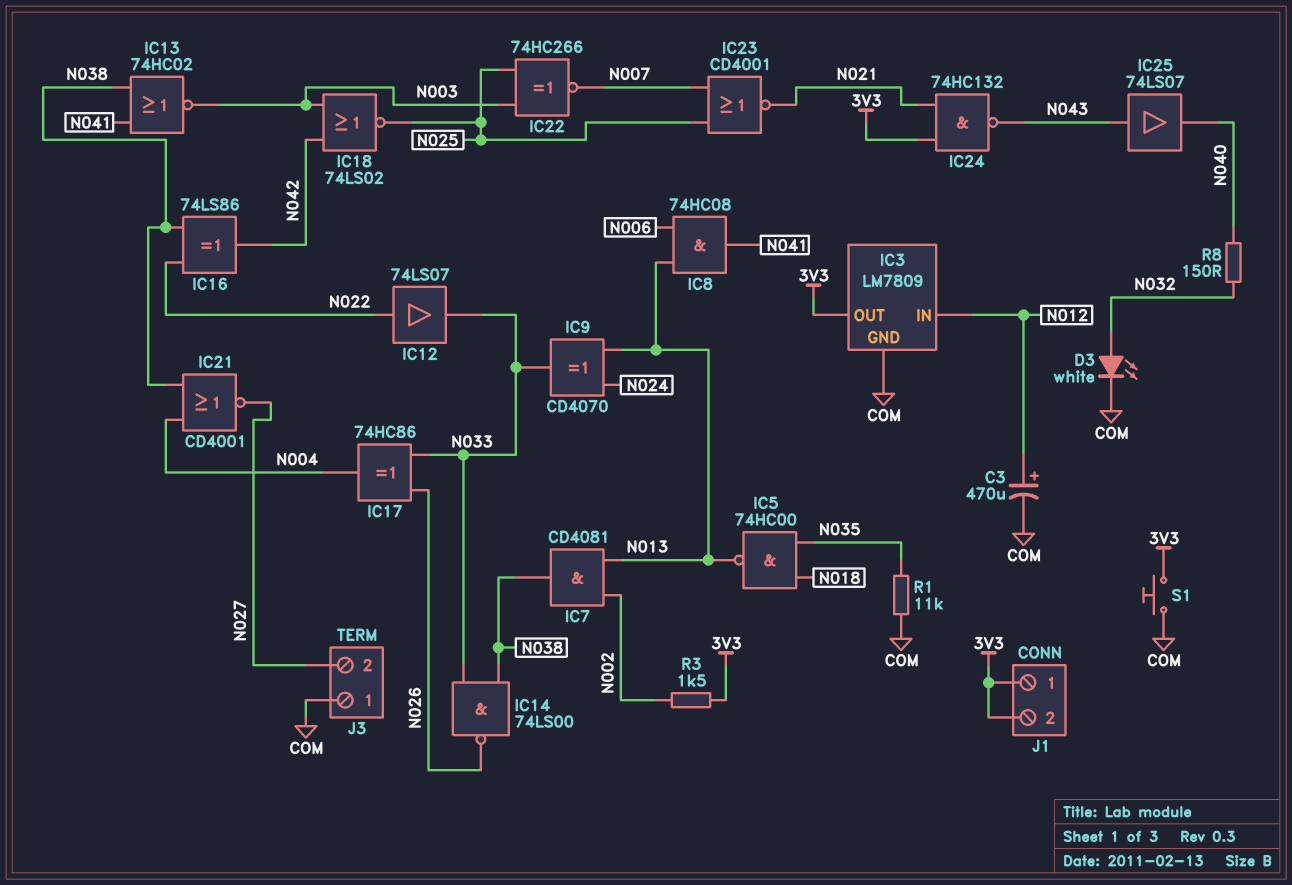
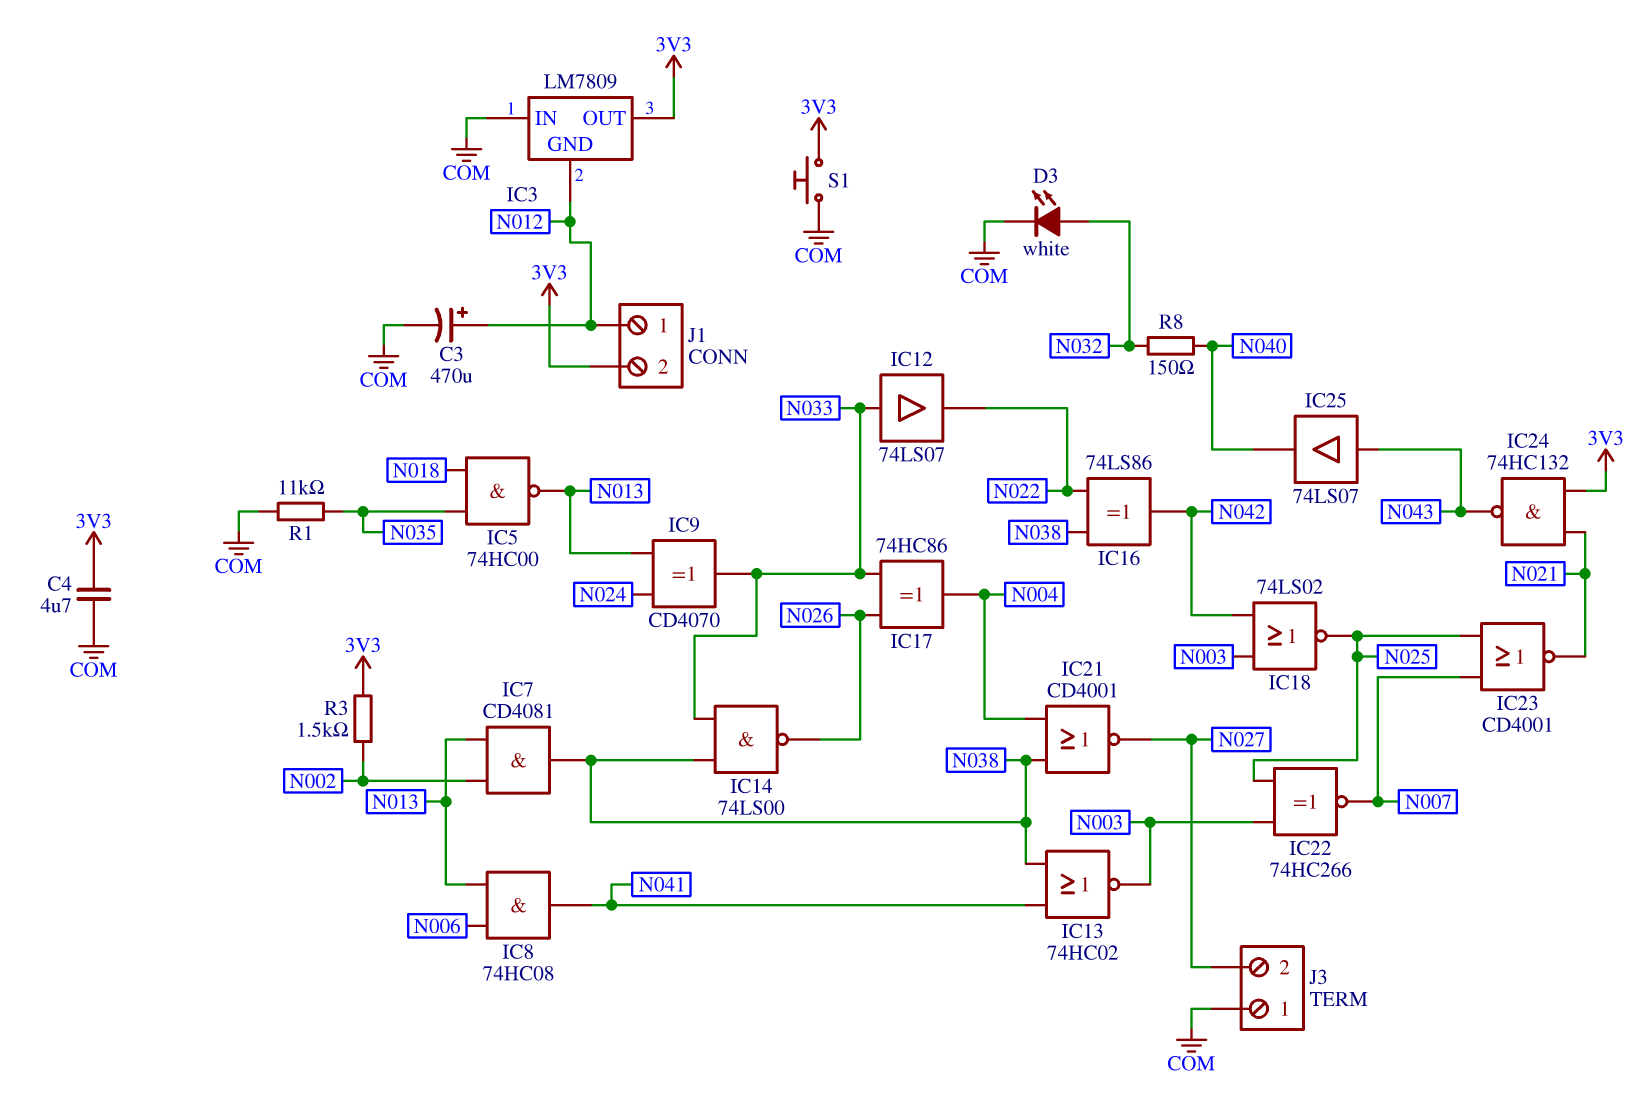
C4: none -> 4.7uF (3V3, COM)
IC3 pin GND: COM -> N012
IC3 pin IN: N012 -> COM
IC12: buffer 74LS07 (in N022, out N033) -> buffer 74LS07 (in N033, out N022)
J1 pin 1: 3V3 -> N012

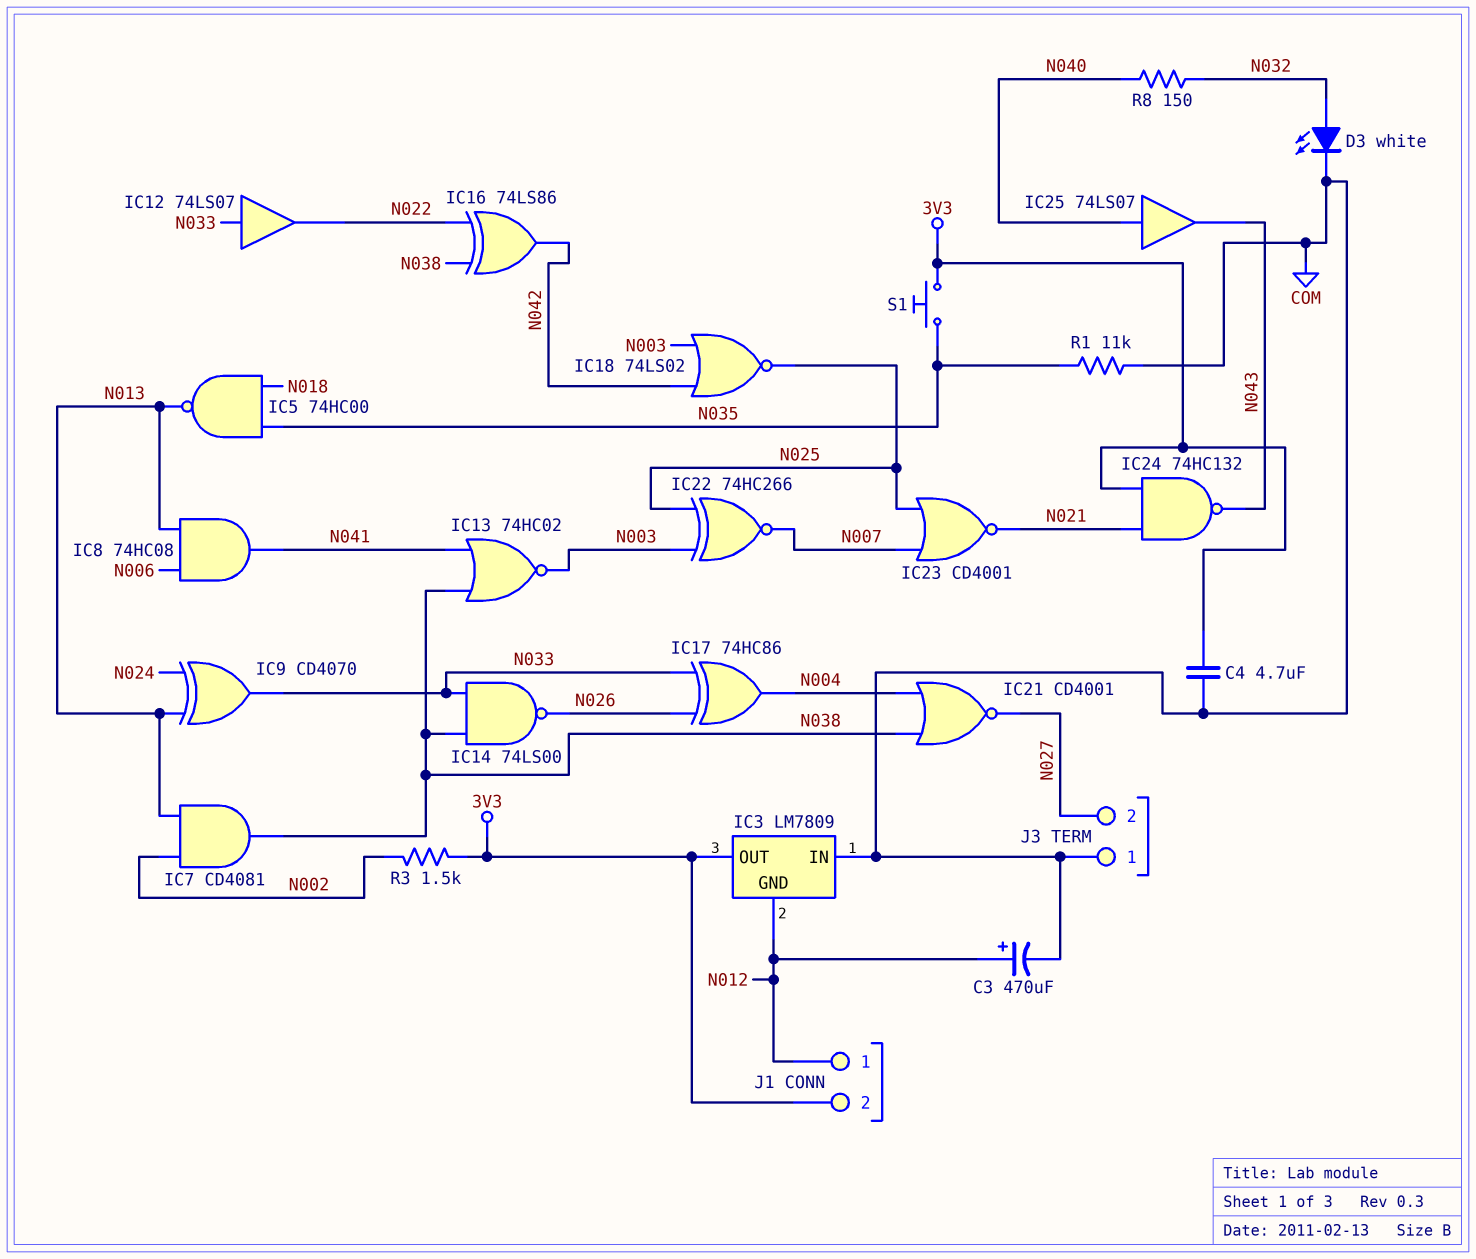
IC25: buffer 74LS07 (in N043, out N040) -> buffer 74LS07 (in N040, out N043)
S1: button (3V3, COM) -> button (3V3, N035)

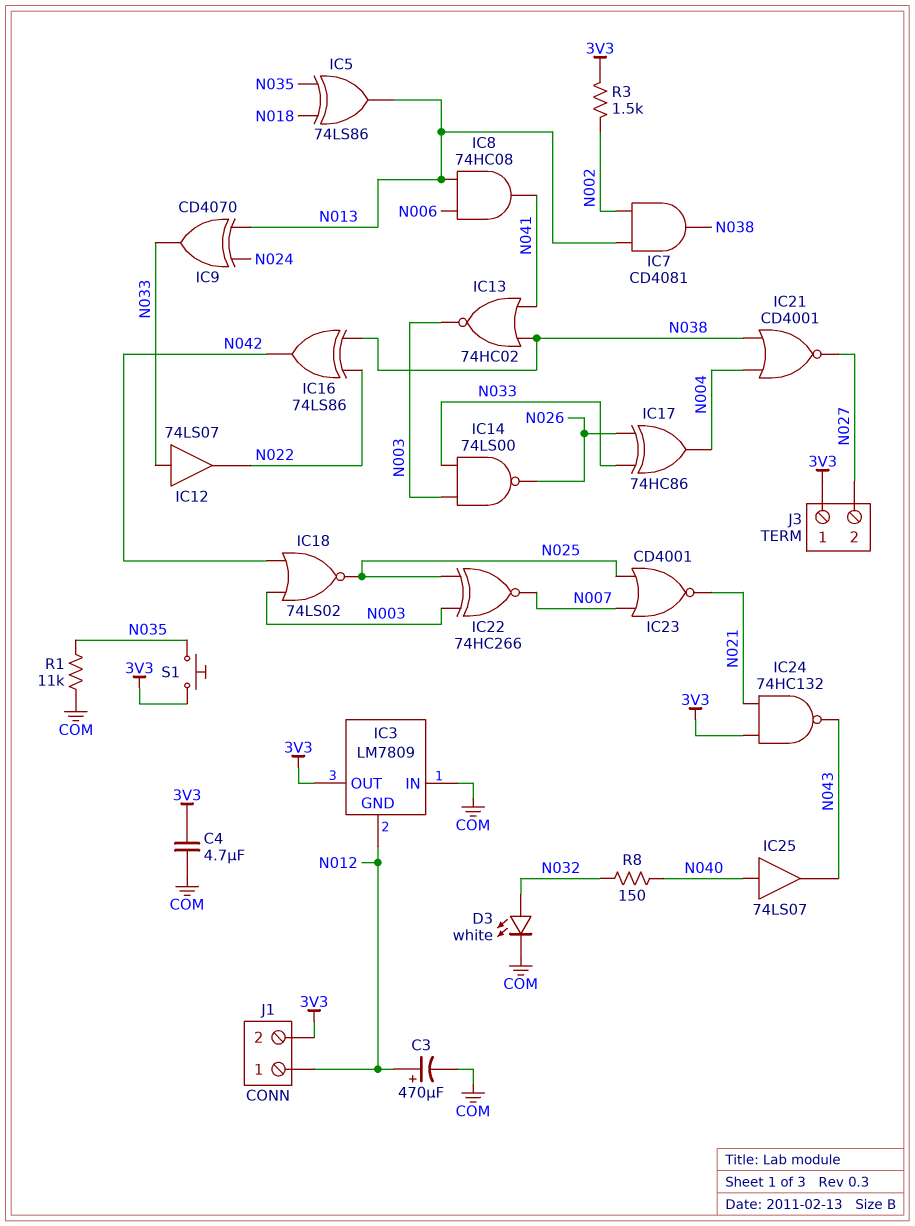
IC5: NAND 74HC00 (in N018, in N035, out N013) -> XOR 74LS86 (in N018, in N035, out N013)
IC14: NAND 74LS00 (in N033, in N038, out N026) -> NAND 74LS00 (in N003, in N033, out N026)
J3 pin 1: COM -> 3V3

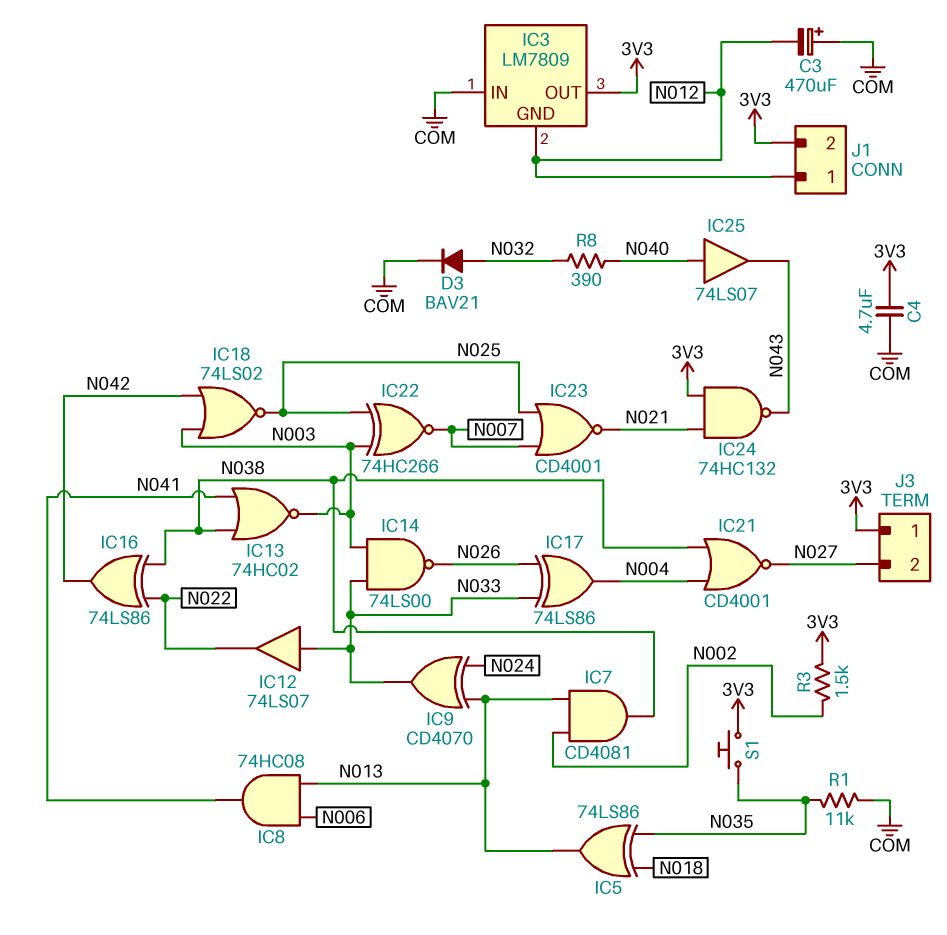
C3: 470uF (plus N012, minus COM) -> 470uF (plus COM, minus N012)
D3: LED white (A N032, K COM) -> diode BAV21 (A N032, K COM)
IC17: XOR 74HC86 (in N026, in N033, out N004) -> XOR 74LS86 (in N026, in N033, out N004)
R8: 150 (N032, N040) -> 390 (N032, N040)

